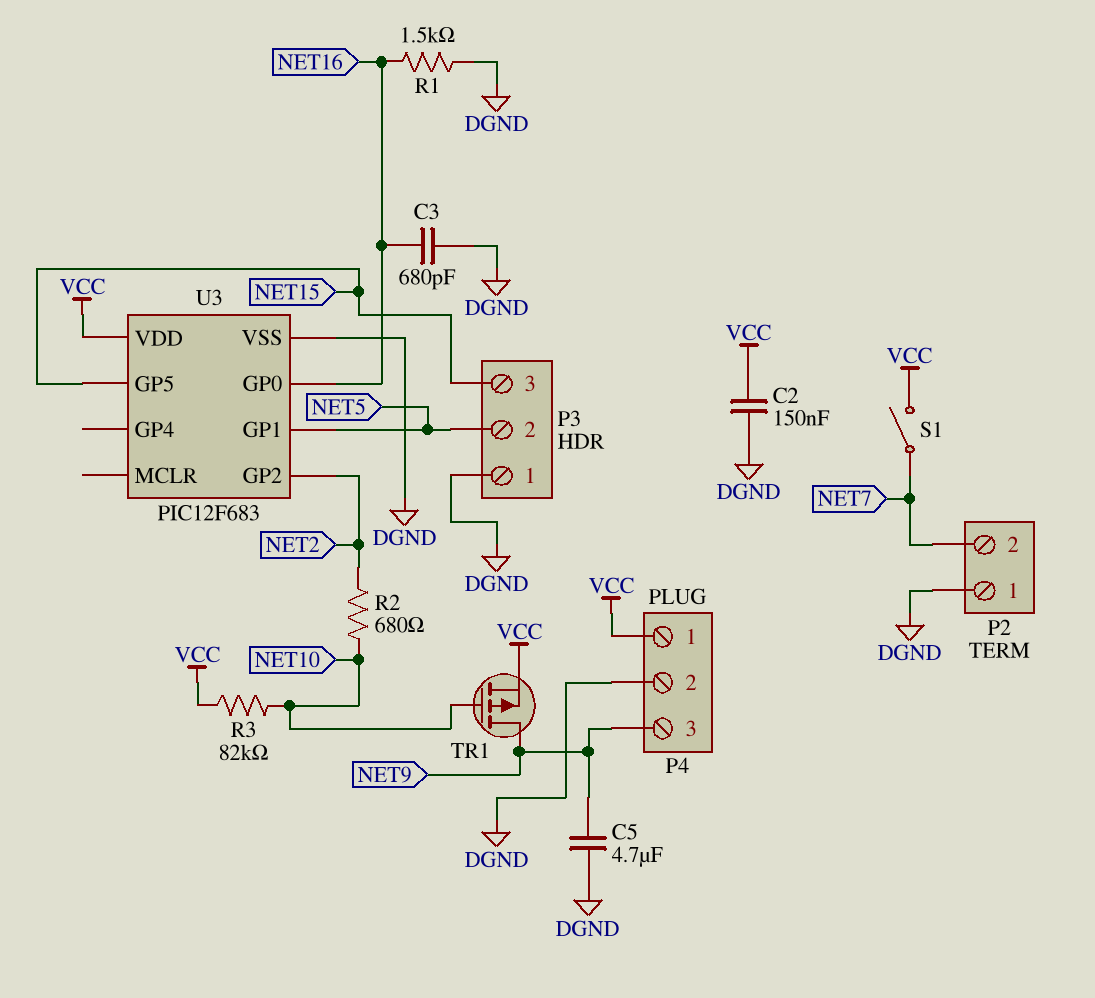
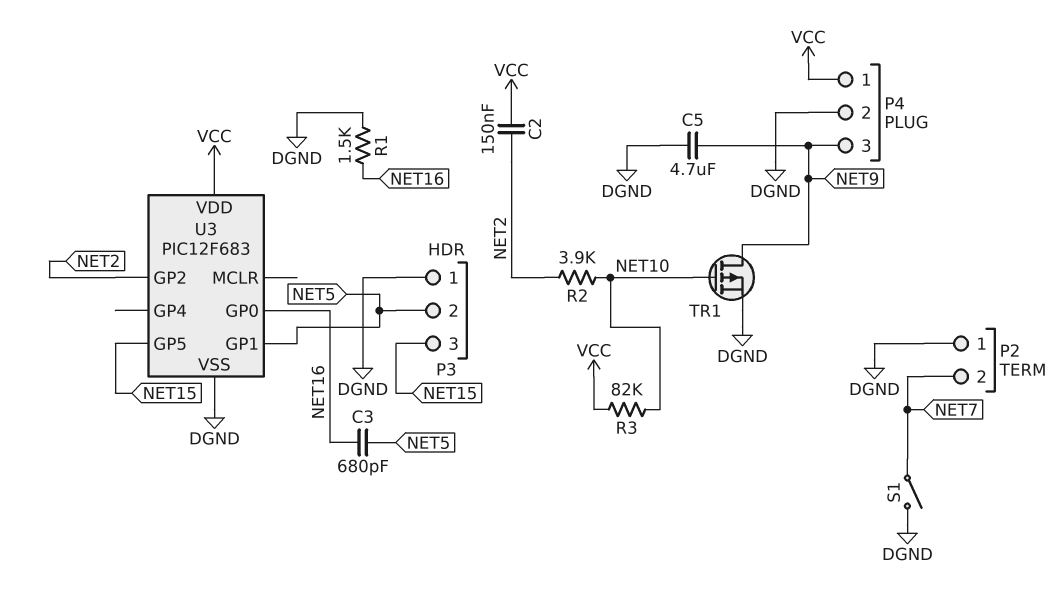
C2: 150nF (DGND, VCC) -> 150nF (NET2, VCC)
C3: 680pF (DGND, NET16) -> 680pF (NET5, NET16)
R2: 680 (NET2, NET10) -> 3.9k (NET2, NET10)
S1: switch (NET7, VCC) -> switch (DGND, NET7)
TR1: PMOS (G NET10, D NET9, S VCC) -> PMOS (G NET10, D NET9, S DGND)

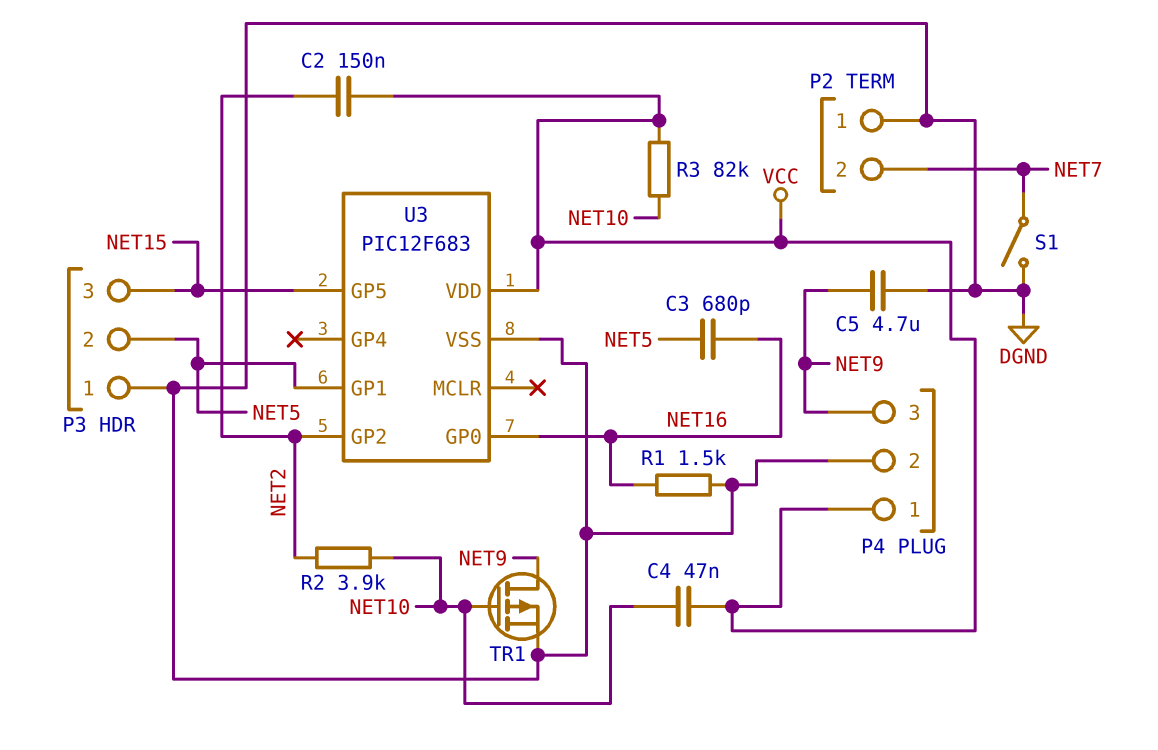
C4: none -> 47nF (NET10, VCC)

